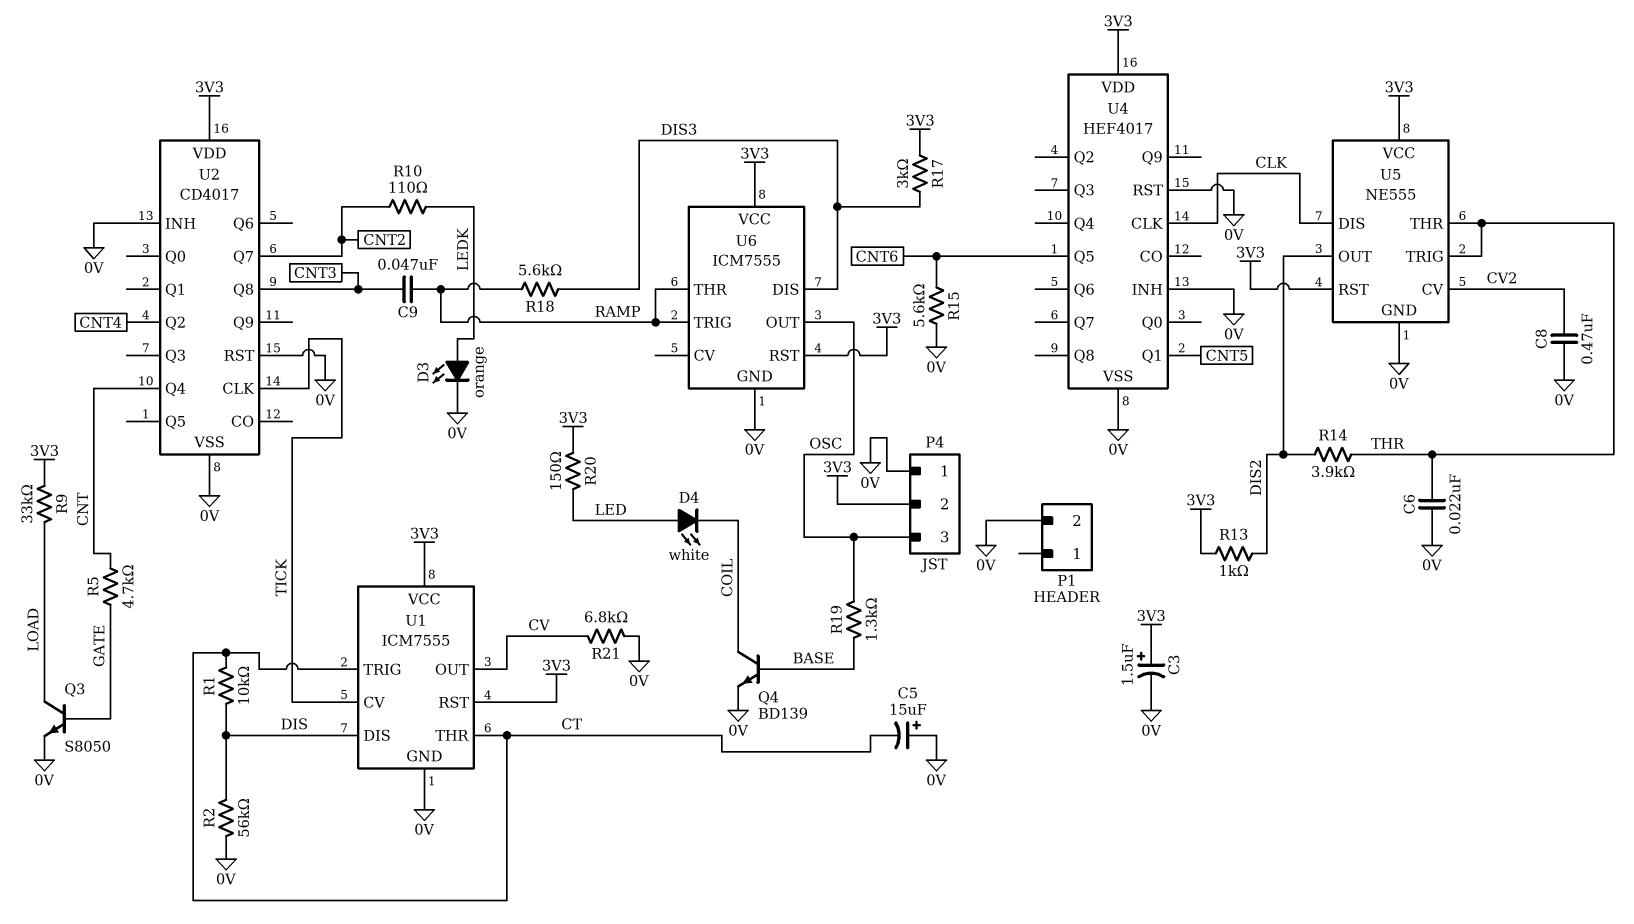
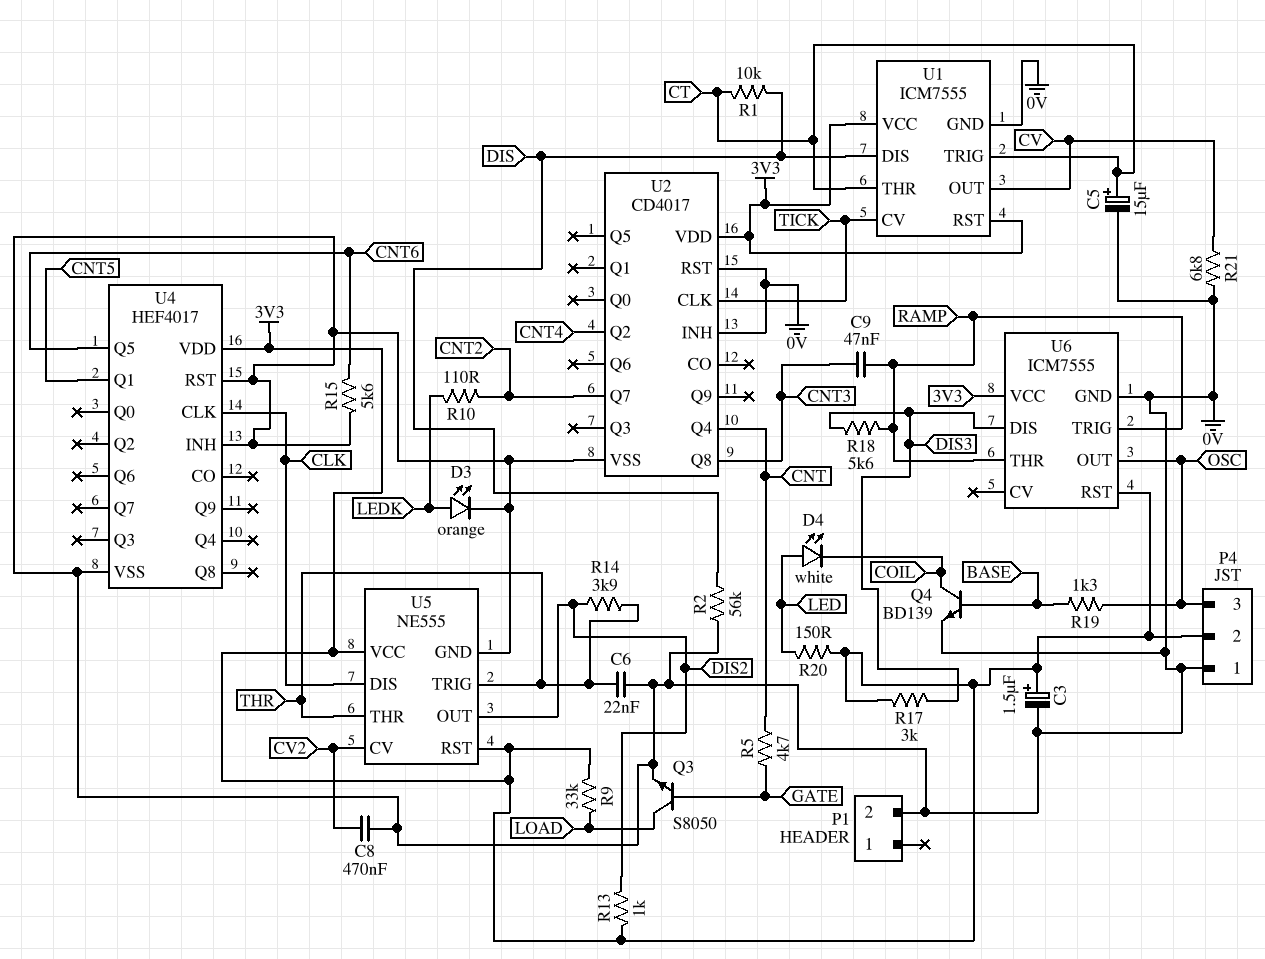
C5: 15uF (plus 0V, minus CT) -> 15uF (plus CT, minus 0V)

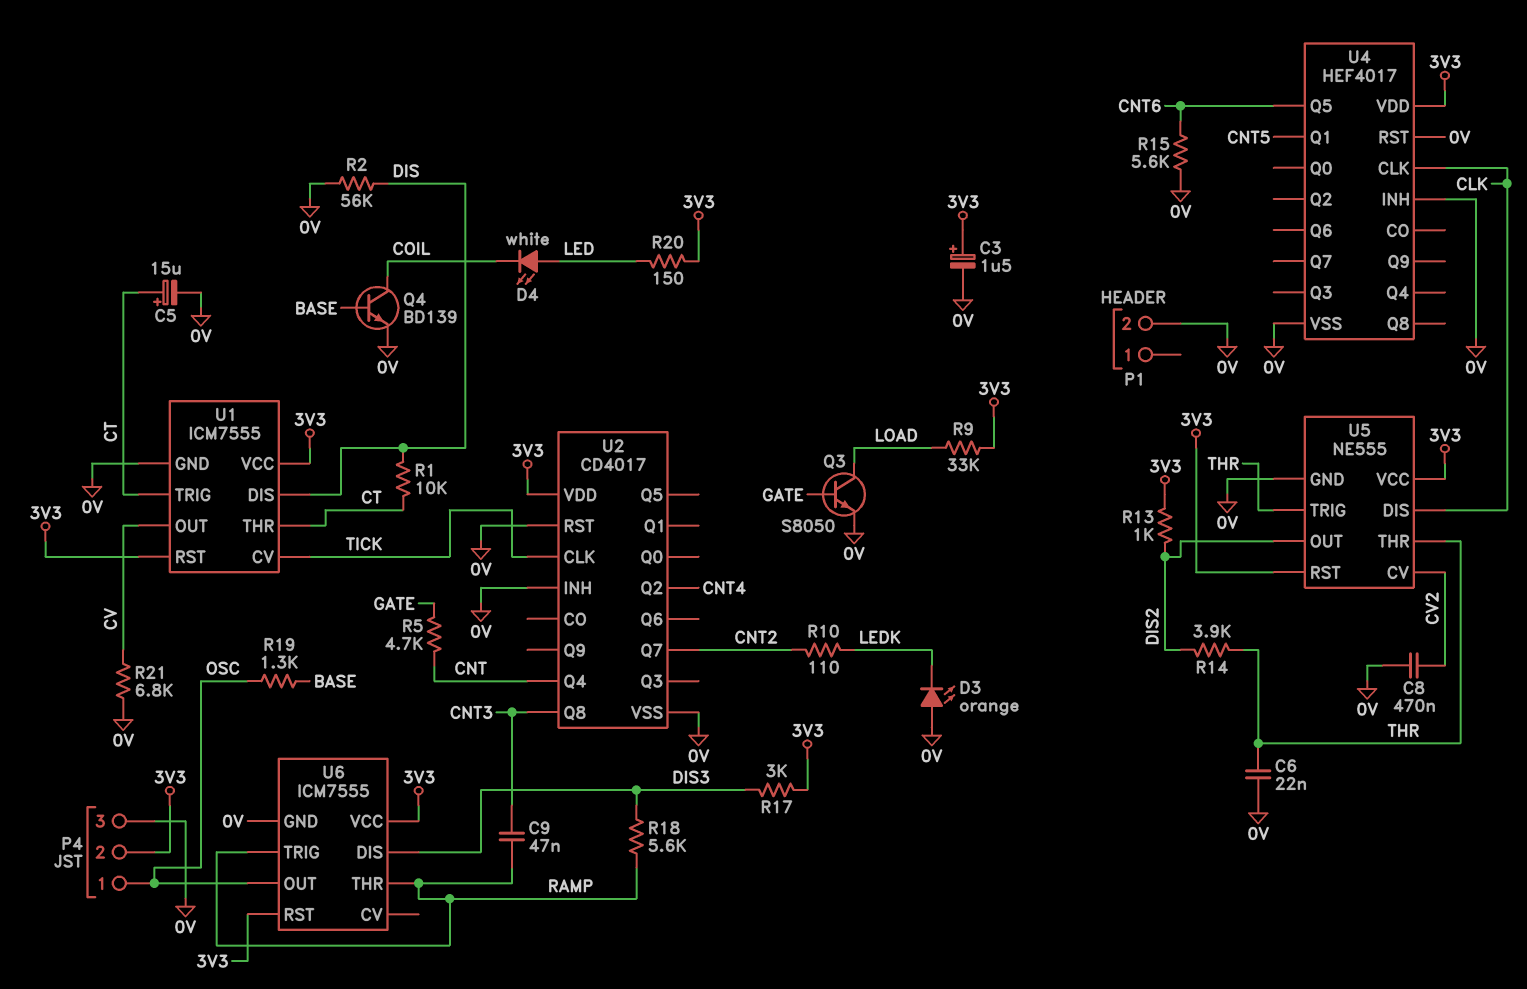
D3: LED orange (A LEDK, K 0V) -> LED orange (A 0V, K LEDK)
P4 pin 1: 0V -> OSC
P4 pin 3: OSC -> 0V

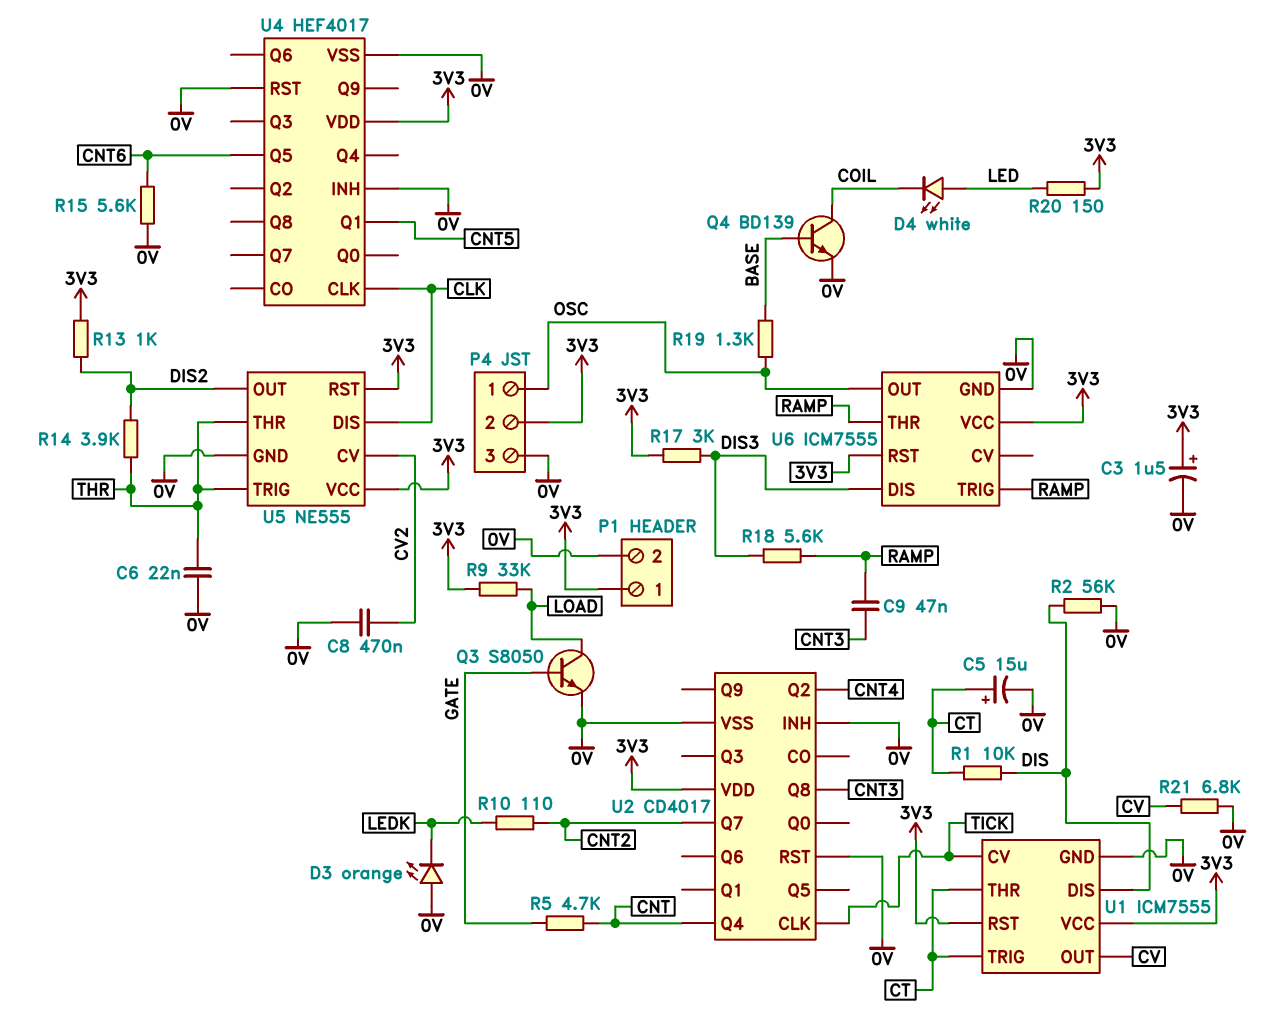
P1 pin 1: none -> 3V3

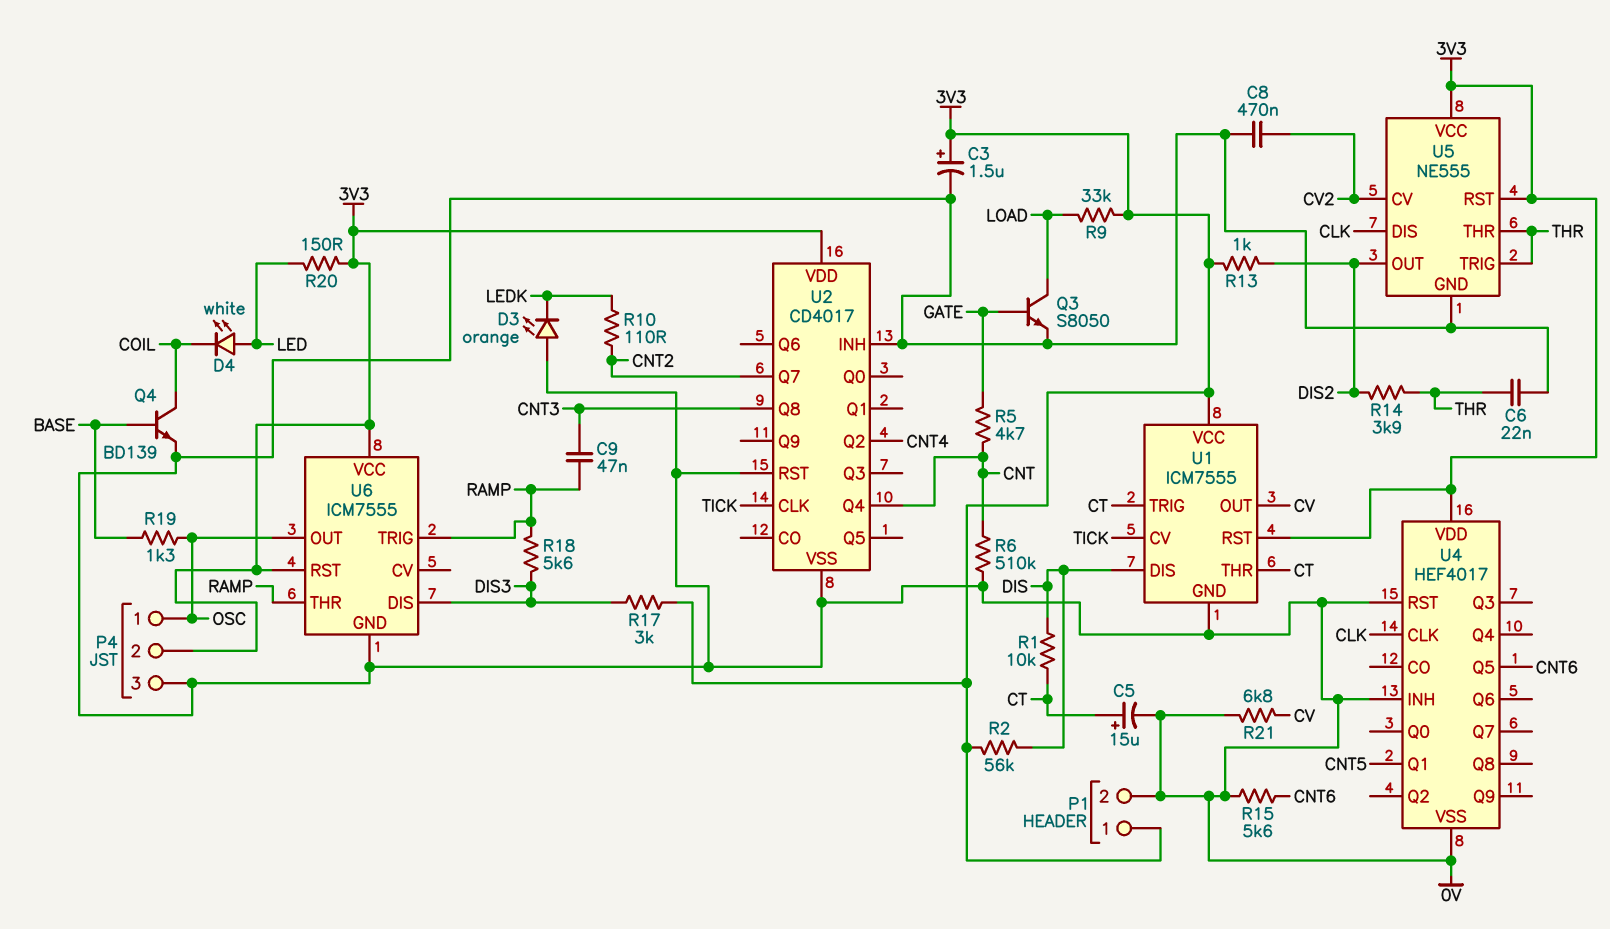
R2: 56k (0V, DIS) -> 56k (3V3, DIS)
R6: none -> 510k (0V, CNT)

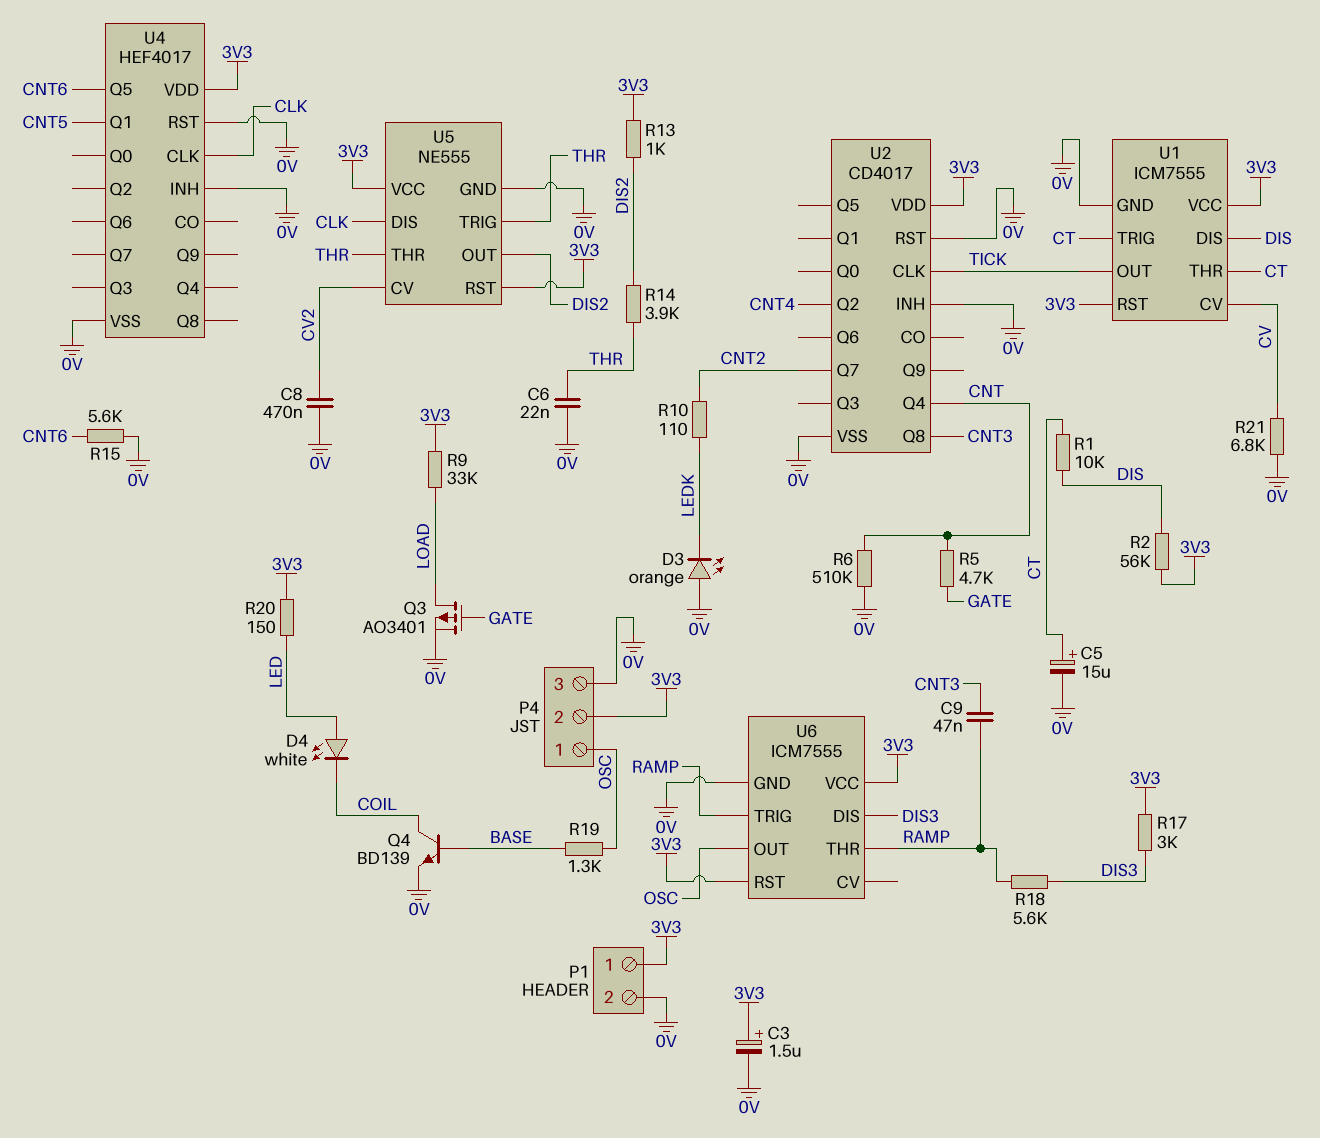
Q3: NPN S8050 (B GATE, C LOAD, E 0V) -> PMOS AO3401 (G GATE, D LOAD, S 0V)
U1 pin CV: TICK -> CV
U1 pin OUT: CV -> TICK

